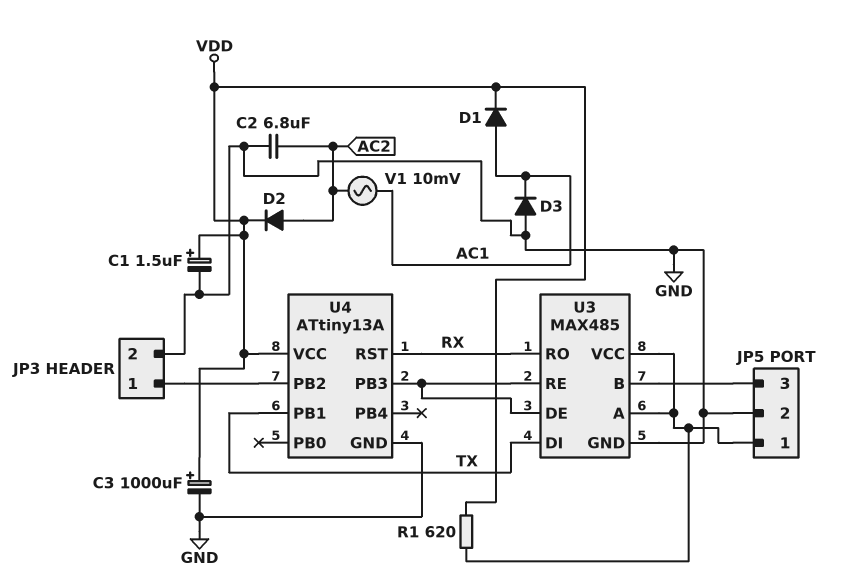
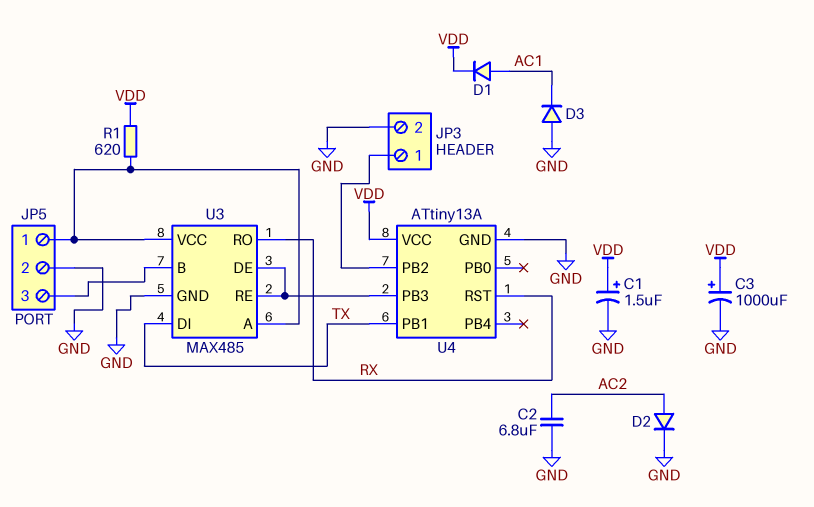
D2: diode (A AC2, K VDD) -> diode (A AC2, K GND)
V1: AC 10mV (AC1, AC2) -> none

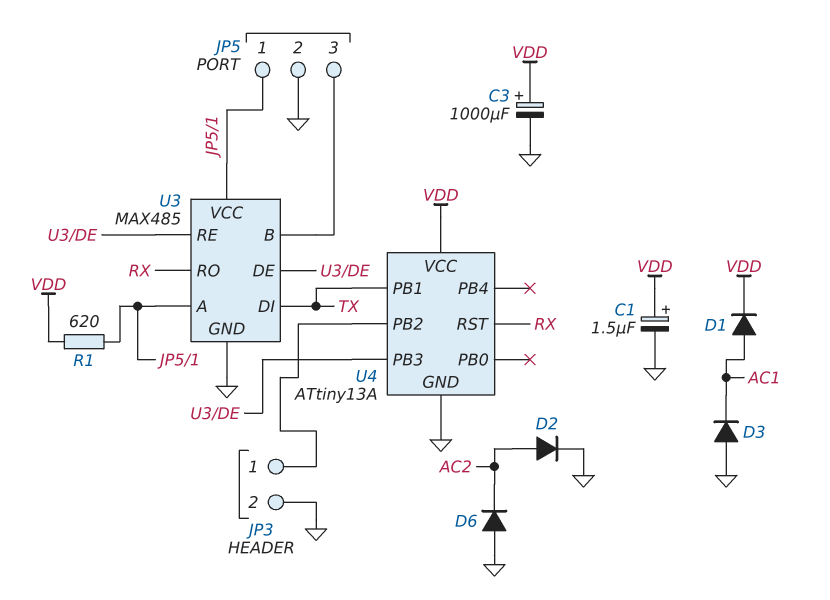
C2: 6.8uF (AC2, GND) -> none
D6: none -> diode (A GND, K AC2)

